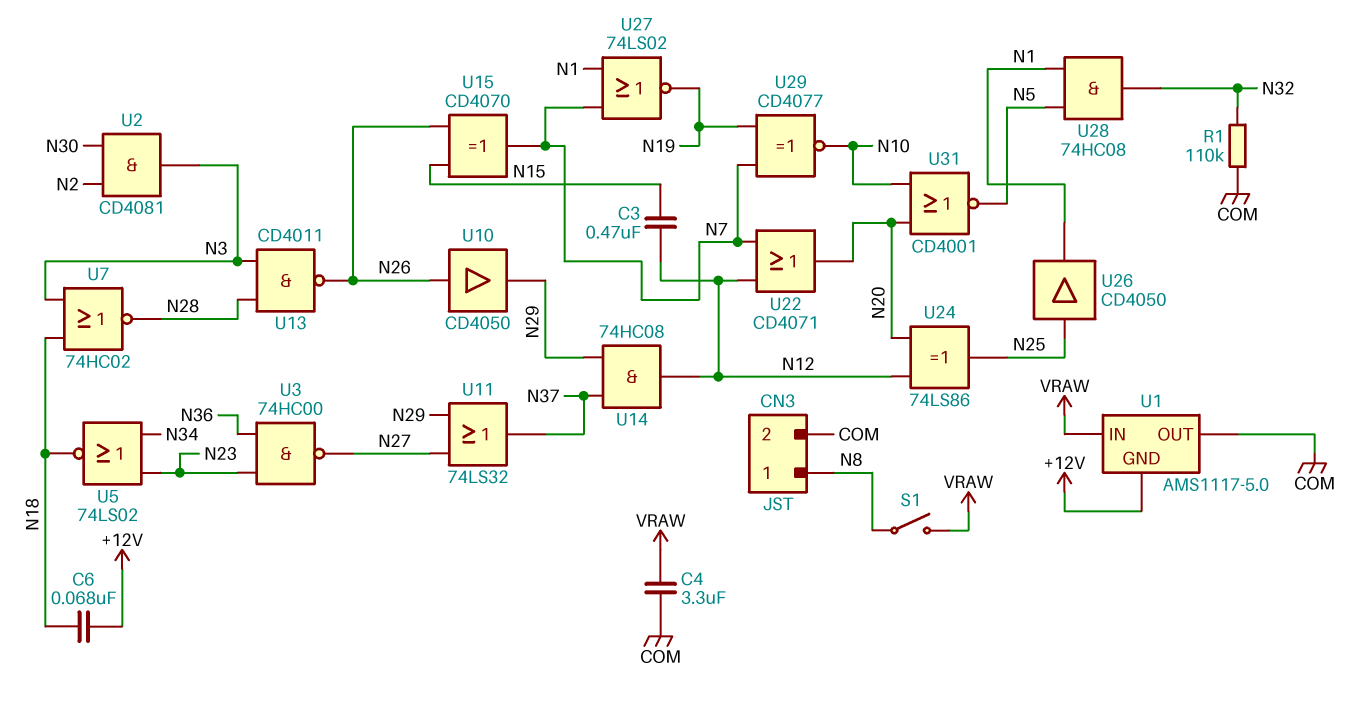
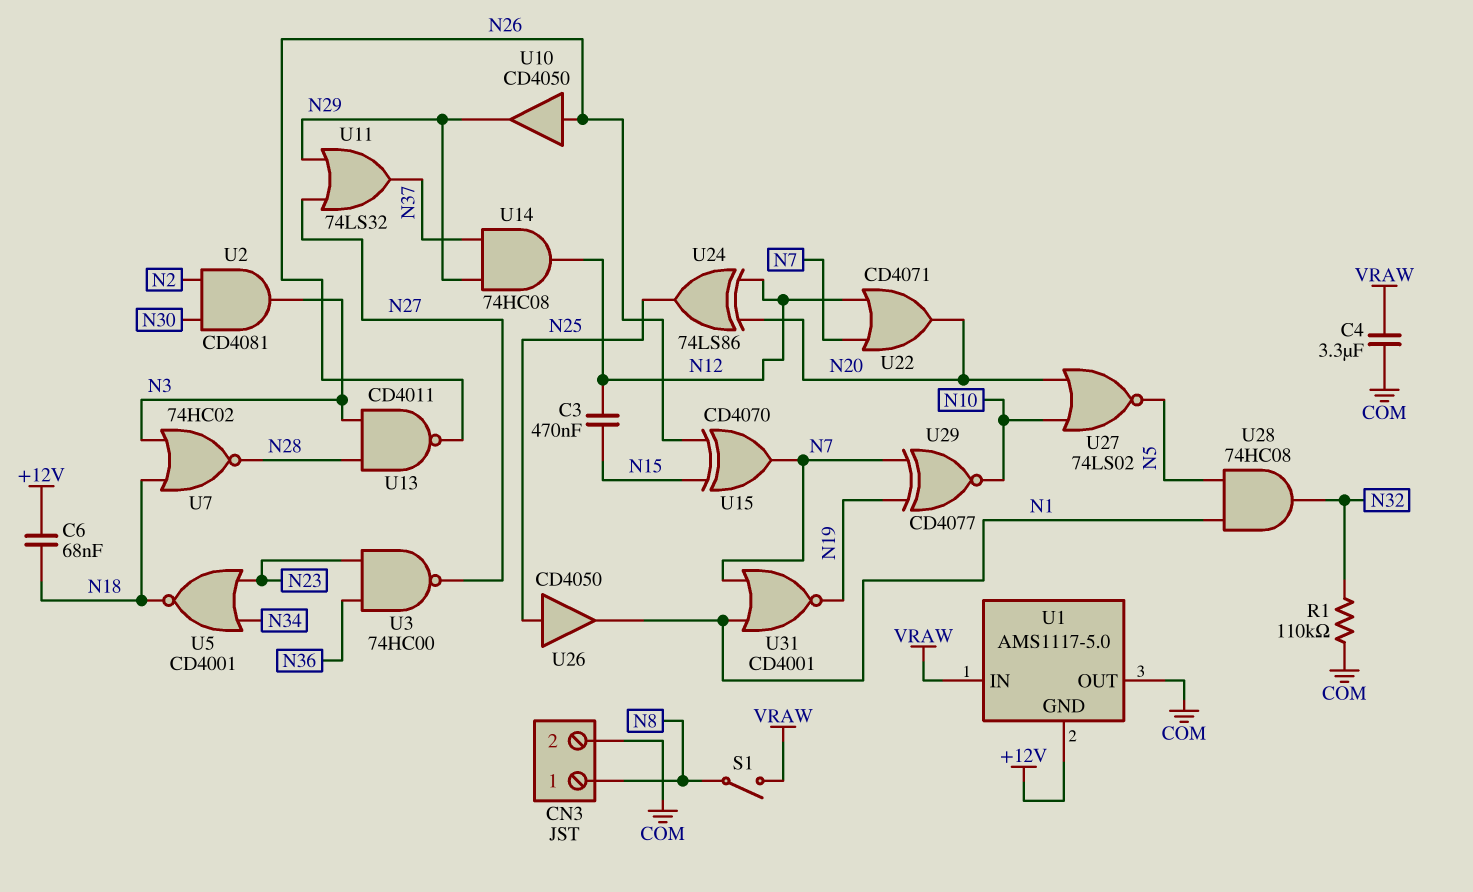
U5: NOR 74LS02 (in N23, in N34, out N18) -> NOR CD4001 (in N23, in N34, out N18)
U27: NOR 74LS02 (in N1, in N7, out N19) -> NOR 74LS02 (in N10, in N20, out N5)
U31: NOR CD4001 (in N10, in N20, out N5) -> NOR CD4001 (in N1, in N7, out N19)

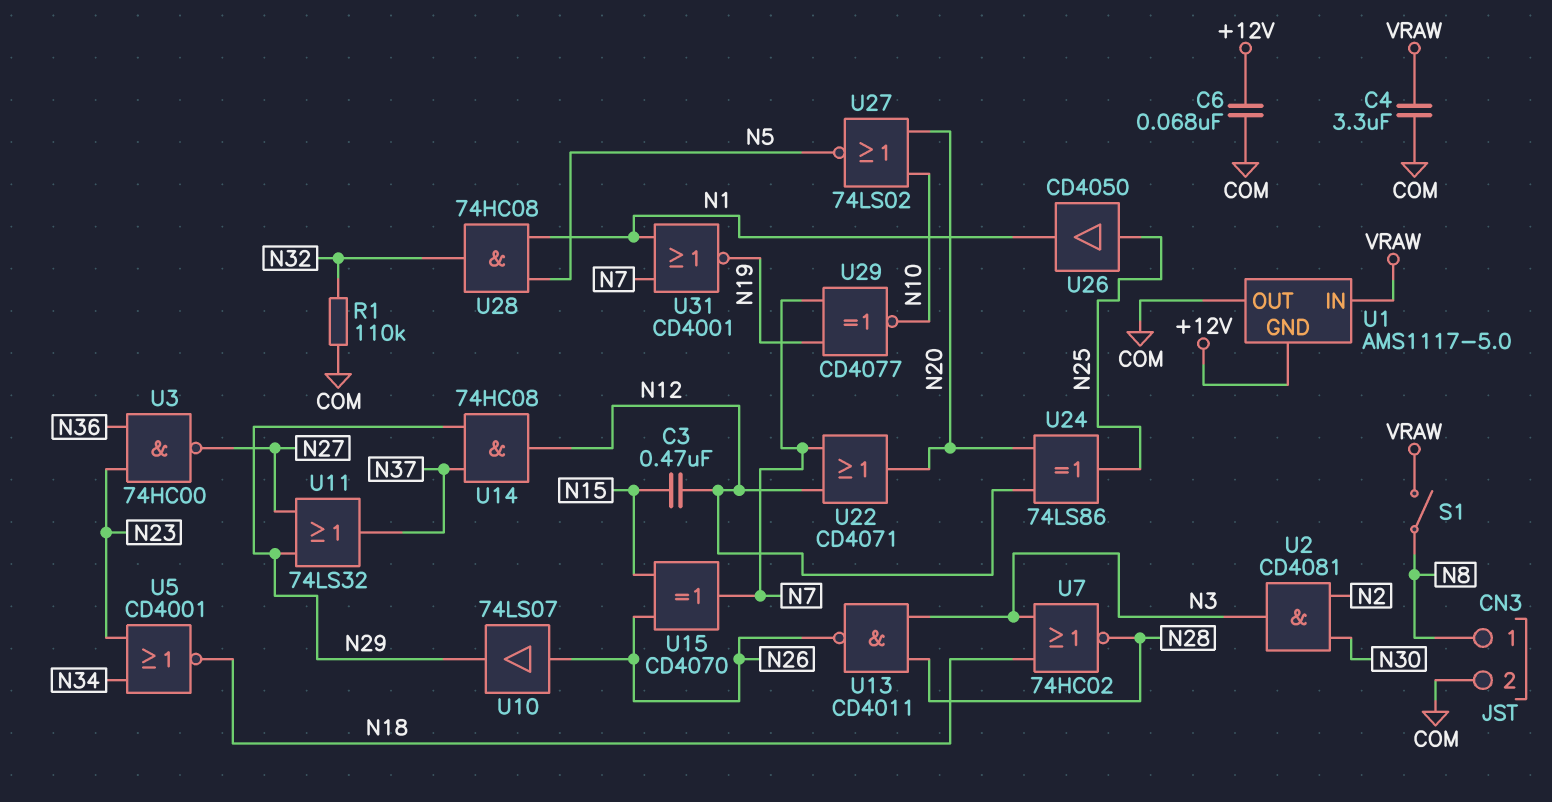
C6: 68nF (+12V, N18) -> 68nF (+12V, COM)
U10: buffer CD4050 (in N26, out N29) -> buffer 74LS07 (in N26, out N29)

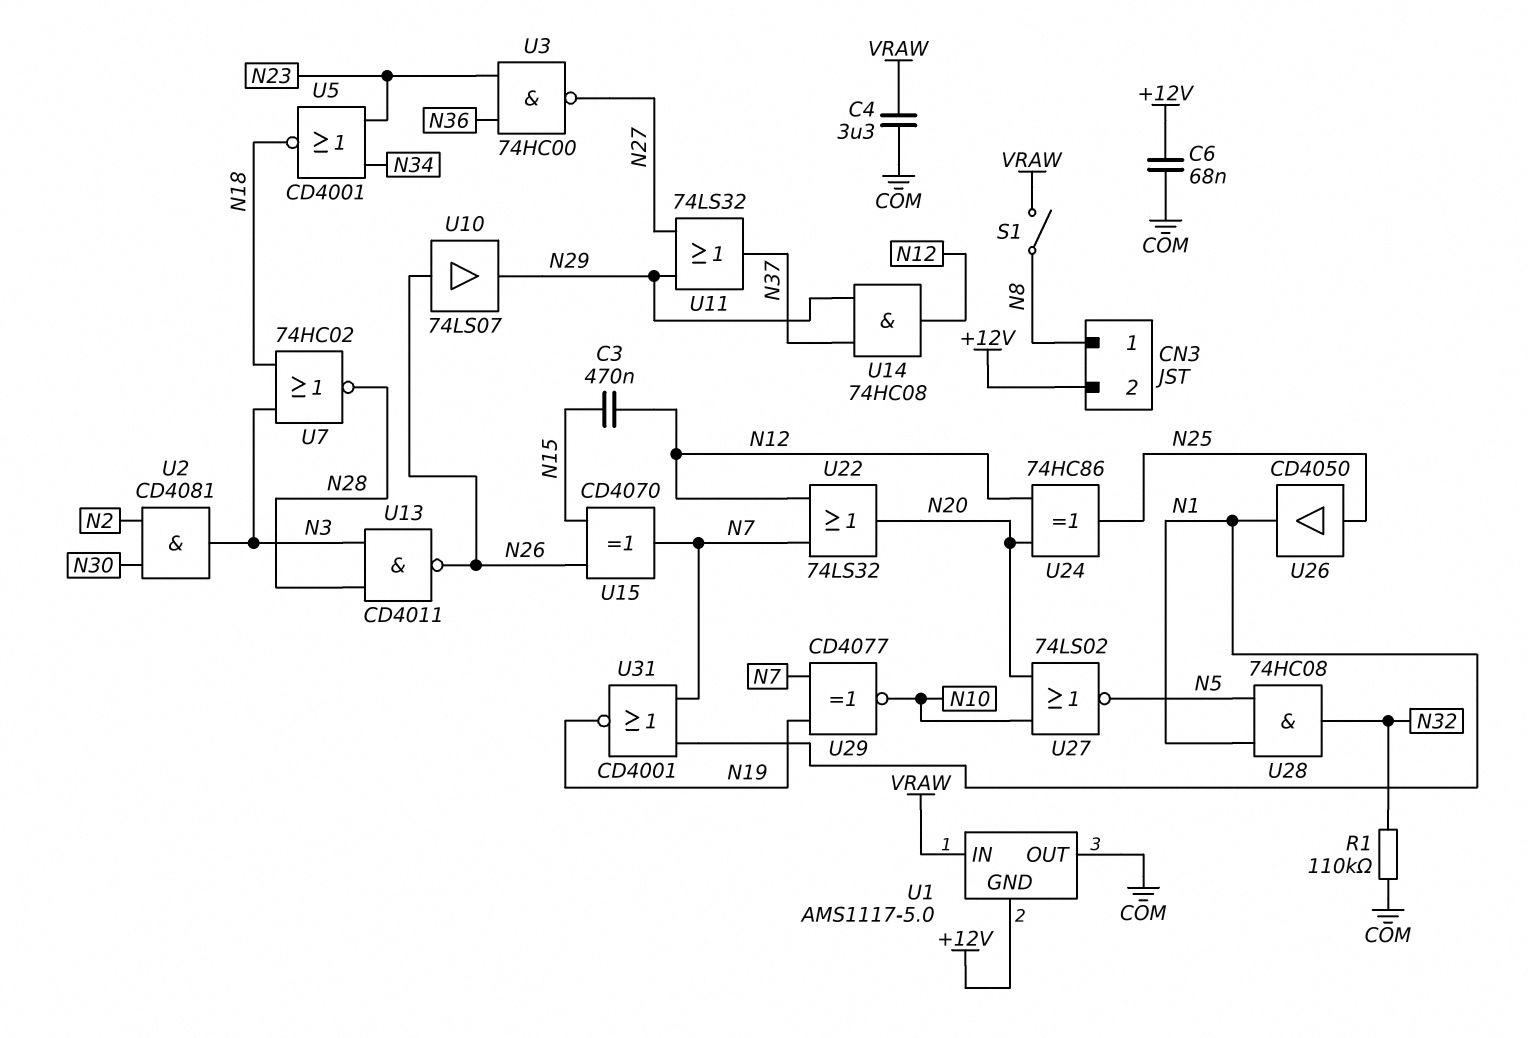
CN3 pin 2: COM -> +12V
U22: OR CD4071 (in N7, in N12, out N20) -> OR 74LS32 (in N7, in N12, out N20)
U24: XOR 74LS86 (in N12, in N20, out N25) -> XOR 74HC86 (in N12, in N20, out N25)

